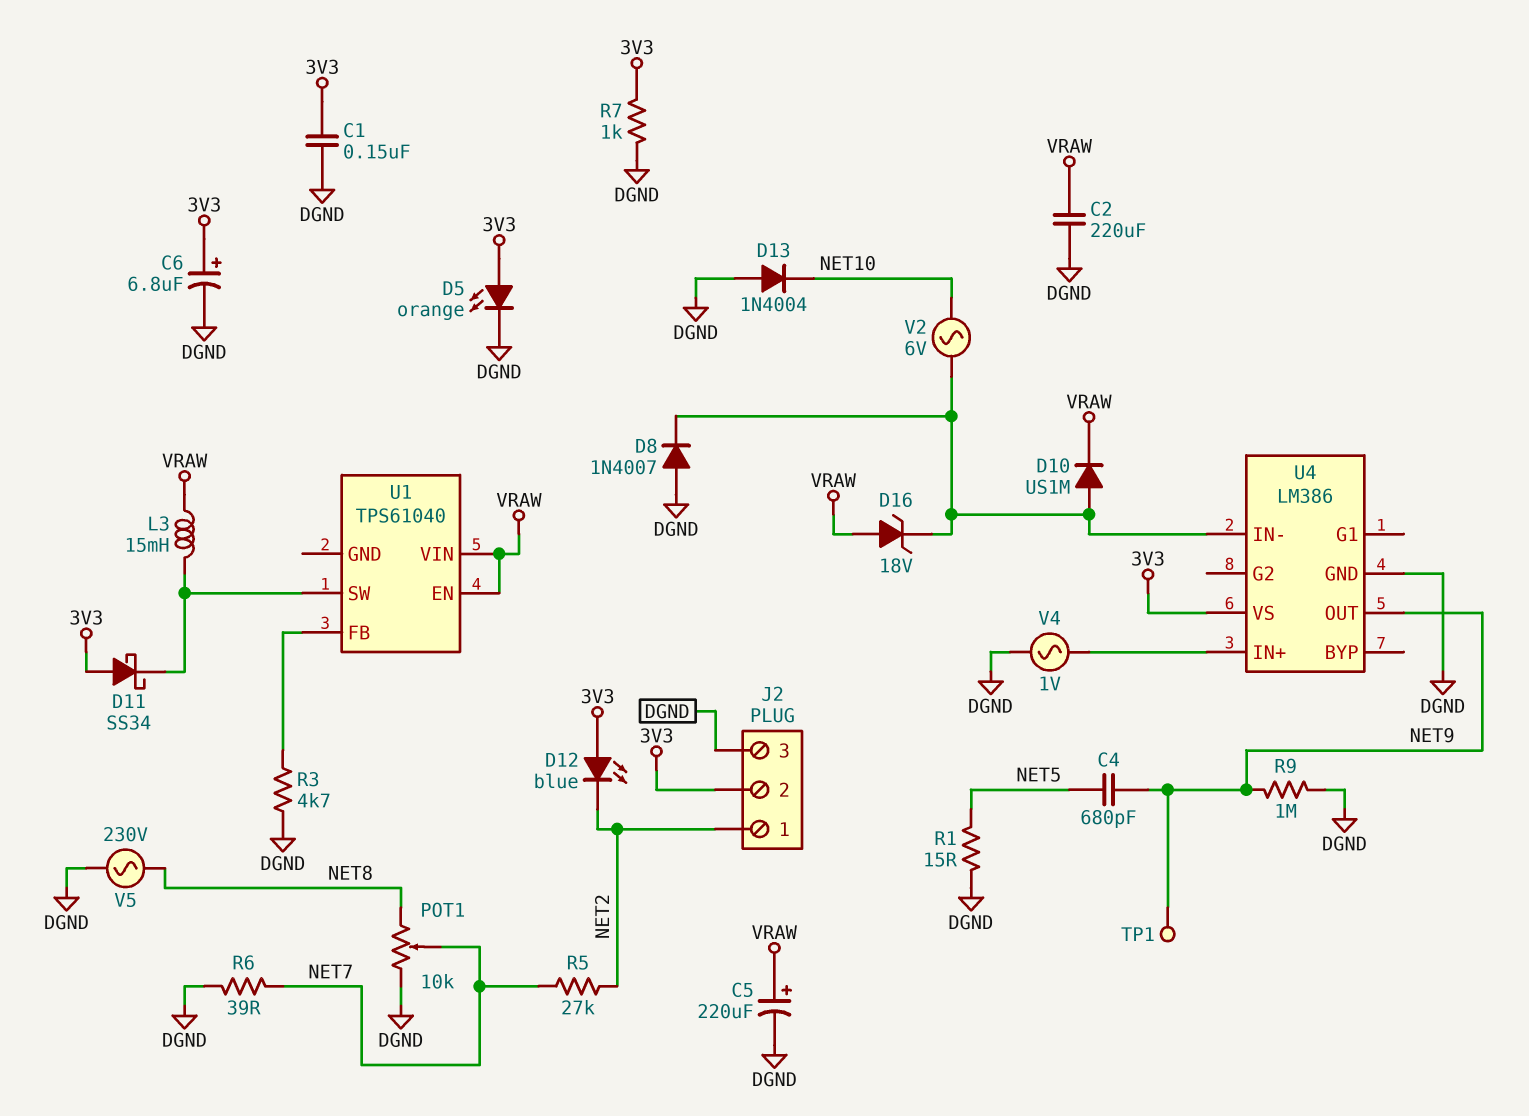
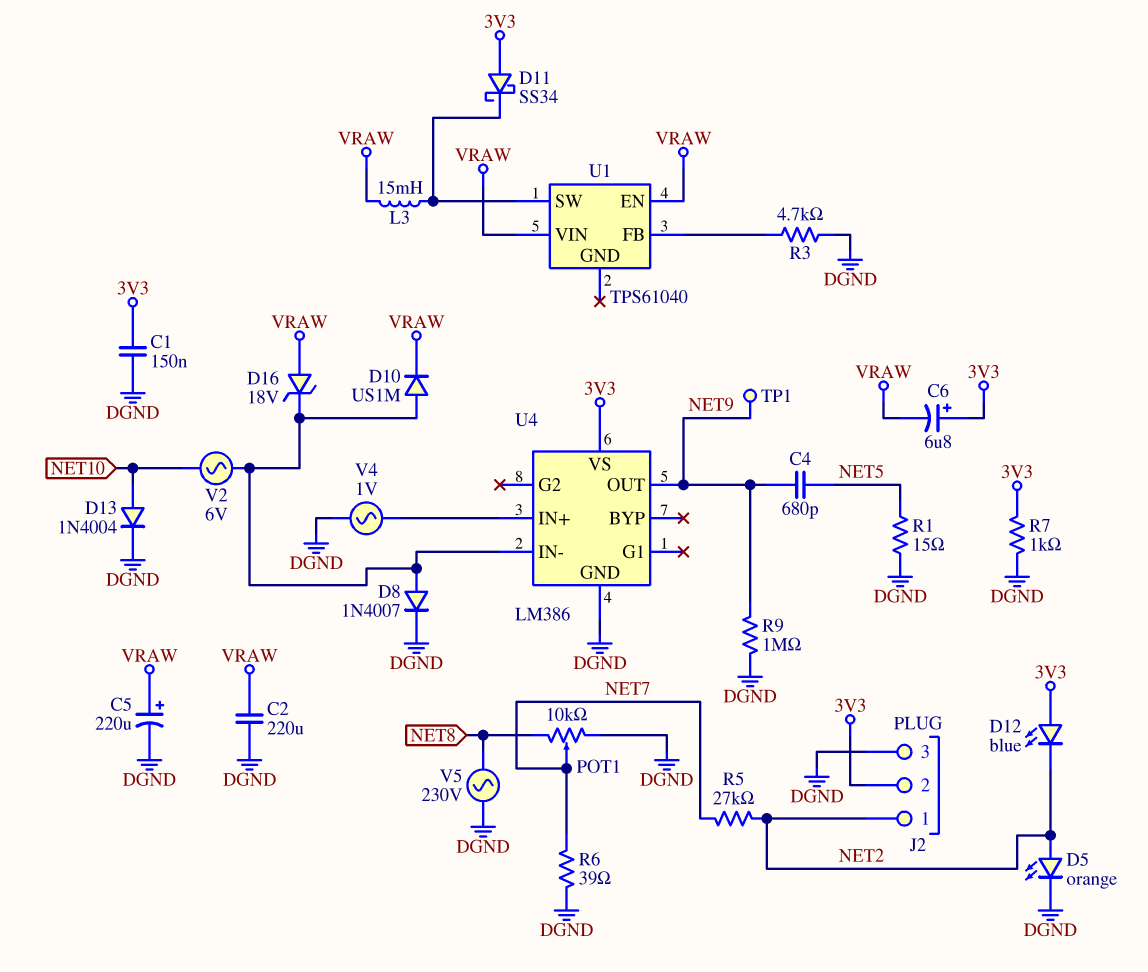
C6: 6.8uF (plus 3V3, minus DGND) -> 6.8uF (plus 3V3, minus VRAW)
D5: LED orange (A 3V3, K DGND) -> LED orange (A NET2, K DGND)
D8: diode 1N4007 (A DGND, K U4/IN-) -> diode 1N4007 (A U4/IN-, K DGND)
D13: diode 1N4004 (A DGND, K NET10) -> diode 1N4004 (A NET10, K DGND)

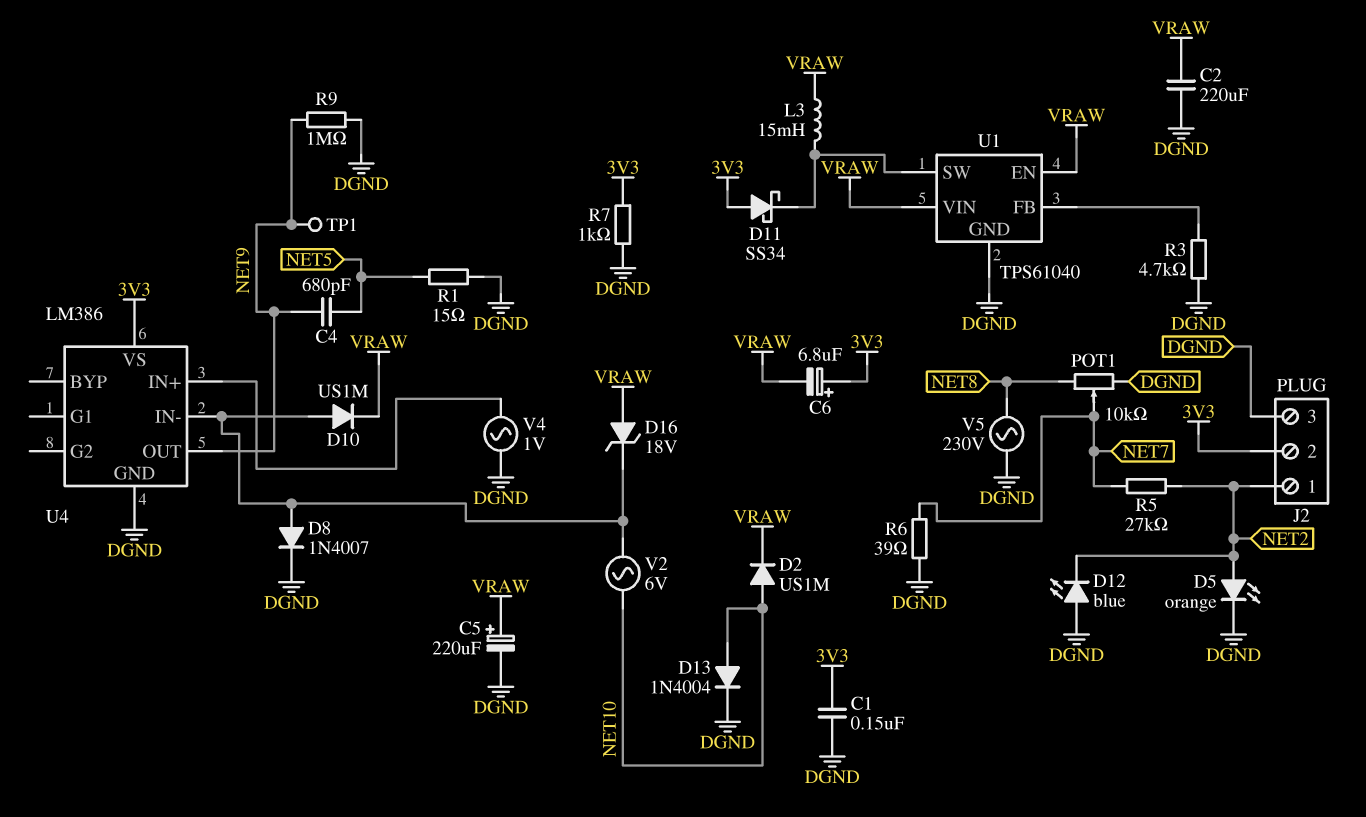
D2: none -> diode US1M (A NET10, K VRAW)
D12: LED blue (A 3V3, K NET2) -> LED blue (A DGND, K NET2)
U1 pin GND: none -> DGND

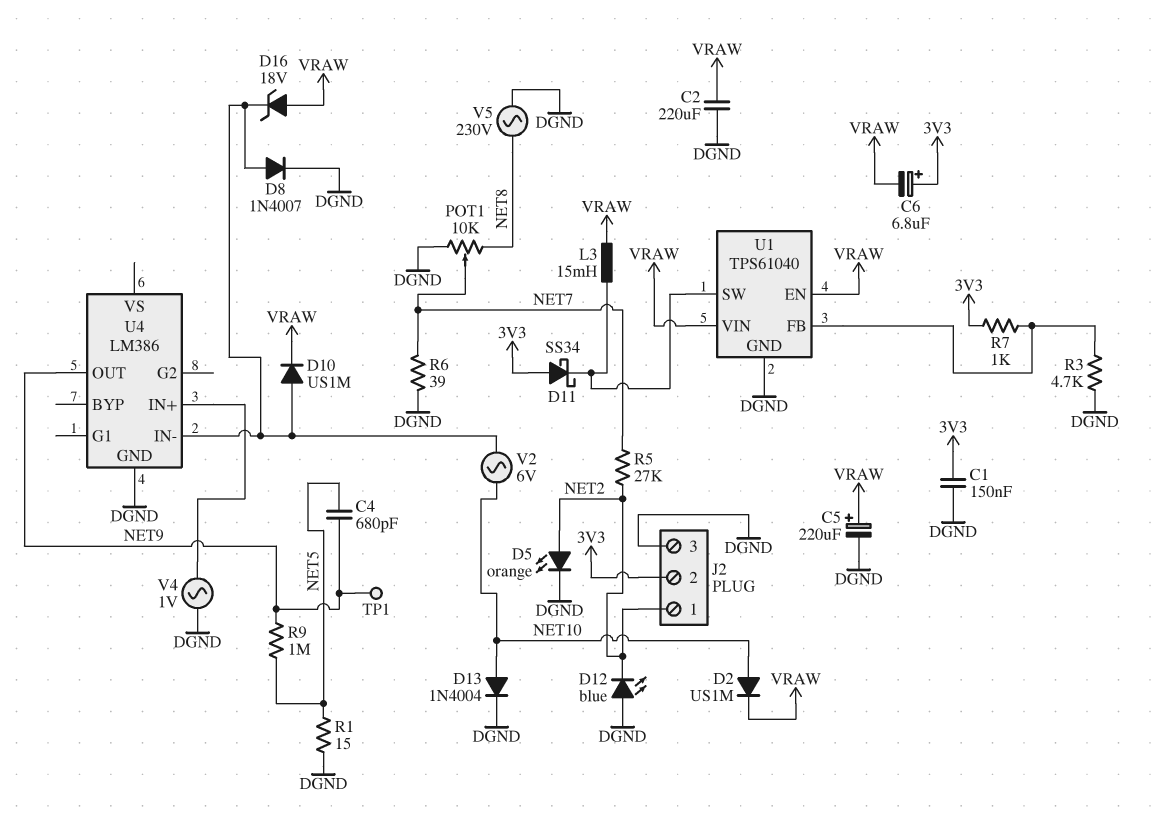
R7: 1k (3V3, DGND) -> 1k (3V3, U1/FB)
R9: 1M (DGND, NET9) -> 1M (NET5, NET9)
U4 pin VS: 3V3 -> none

